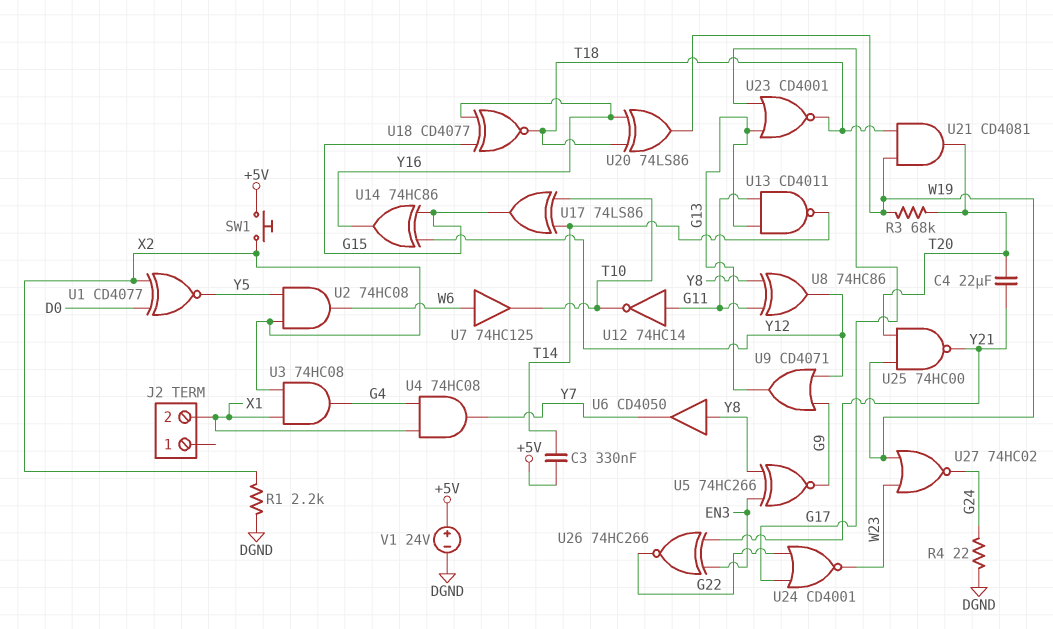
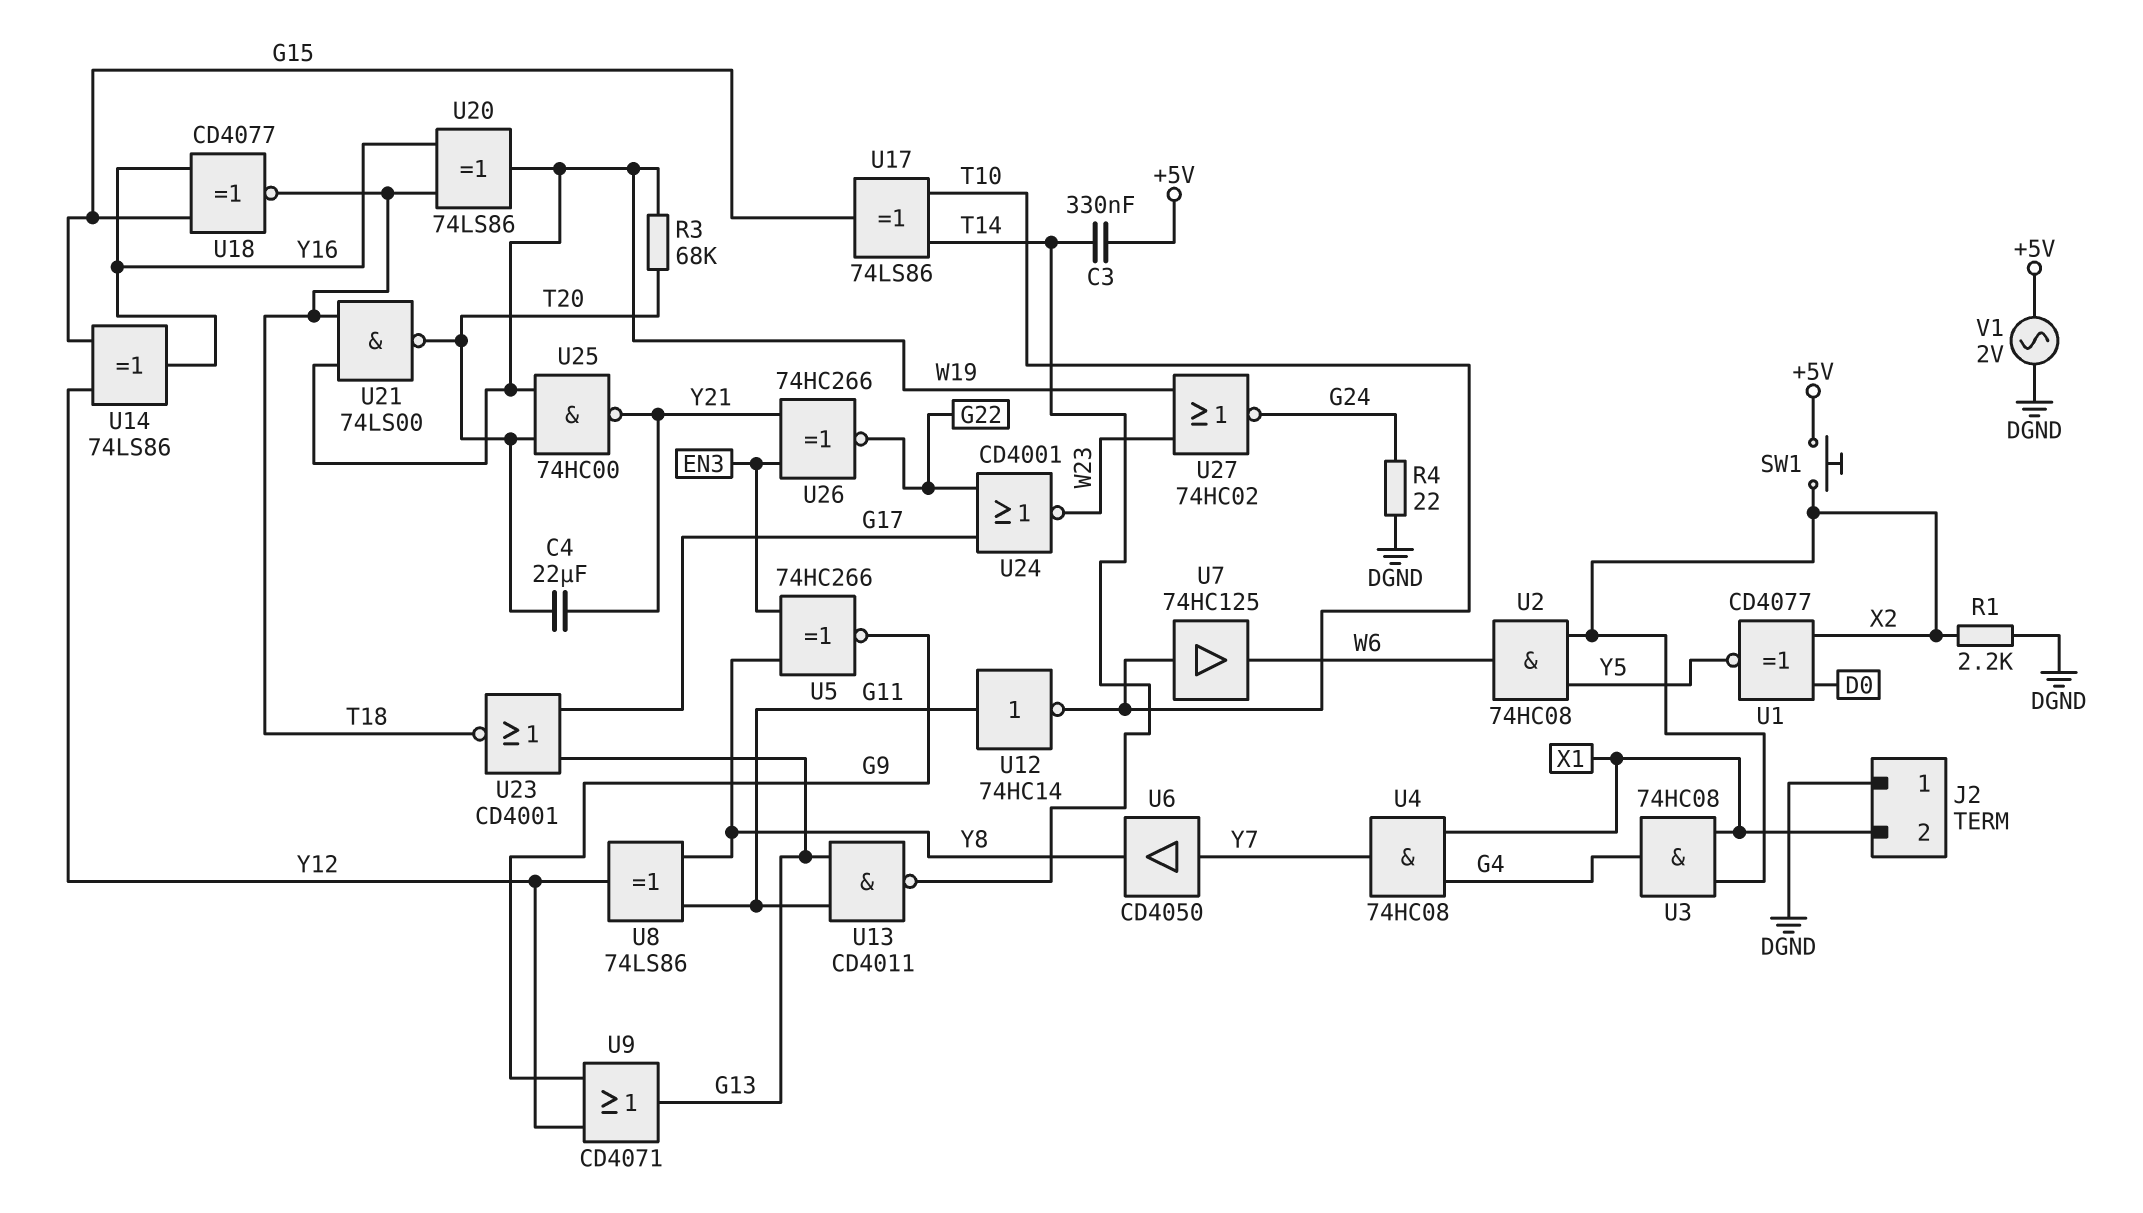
J2 pin 1: none -> DGND
U6: buffer CD4050 (in Y8, out Y7) -> buffer CD4050 (in Y7, out Y8)
U7: buffer 74HC125 (in W6, out T10) -> buffer 74HC125 (in T10, out W6)
U8: XOR 74HC86 (in G11, in Y8, out Y12) -> XOR 74LS86 (in G11, in Y8, out Y12)
U14: XOR 74HC86 (in G15, in Y12, out Y16) -> XOR 74LS86 (in G15, in Y12, out Y16)
U21: AND CD4081 (in T18, in W19, out T20) -> NAND 74LS00 (in T18, in W19, out T20)
V1: 24V (plus +5V, minus DGND) -> AC 2V (+5V, DGND)

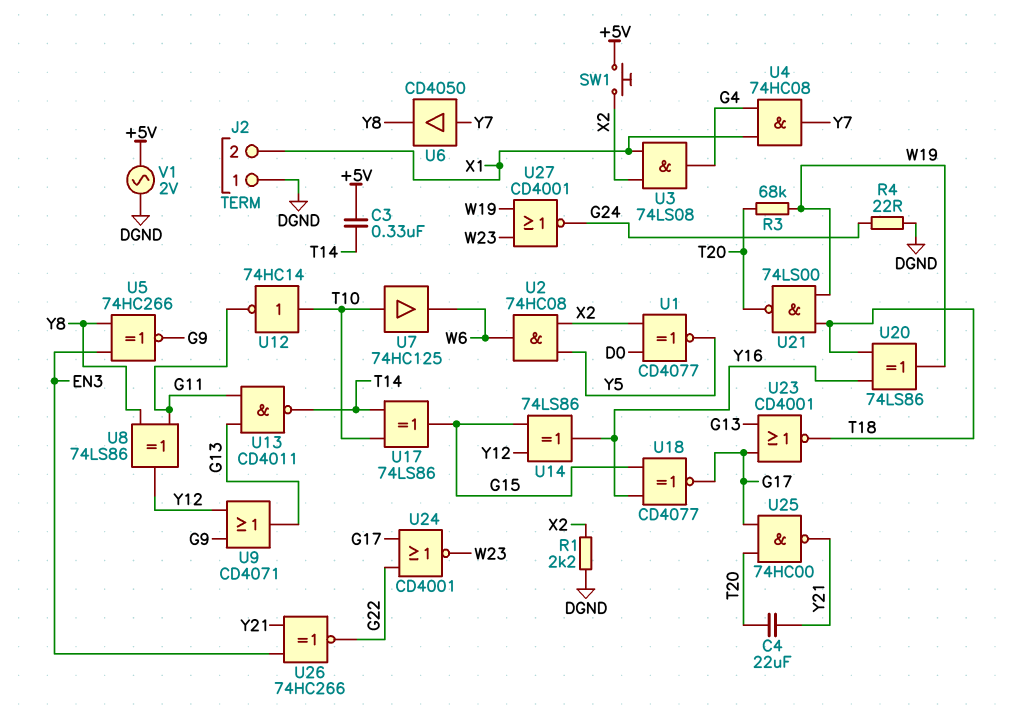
U3: AND 74HC08 (in X1, in X2, out G4) -> AND 74LS08 (in X1, in X2, out G4)
U12: NOT 74HC14 (in G11, out T10) -> NOT 74HC14 (in T10, out G11)
U18: XNOR CD4077 (in G15, in Y16, out T18) -> XNOR CD4077 (in G15, in Y16, out G17)
U25: NAND 74HC00 (in T20, in W19, out Y21) -> NAND 74HC00 (in G17, in T20, out Y21)
U27: NOR 74HC02 (in W19, in W23, out G24) -> NOR CD4001 (in W19, in W23, out G24)

